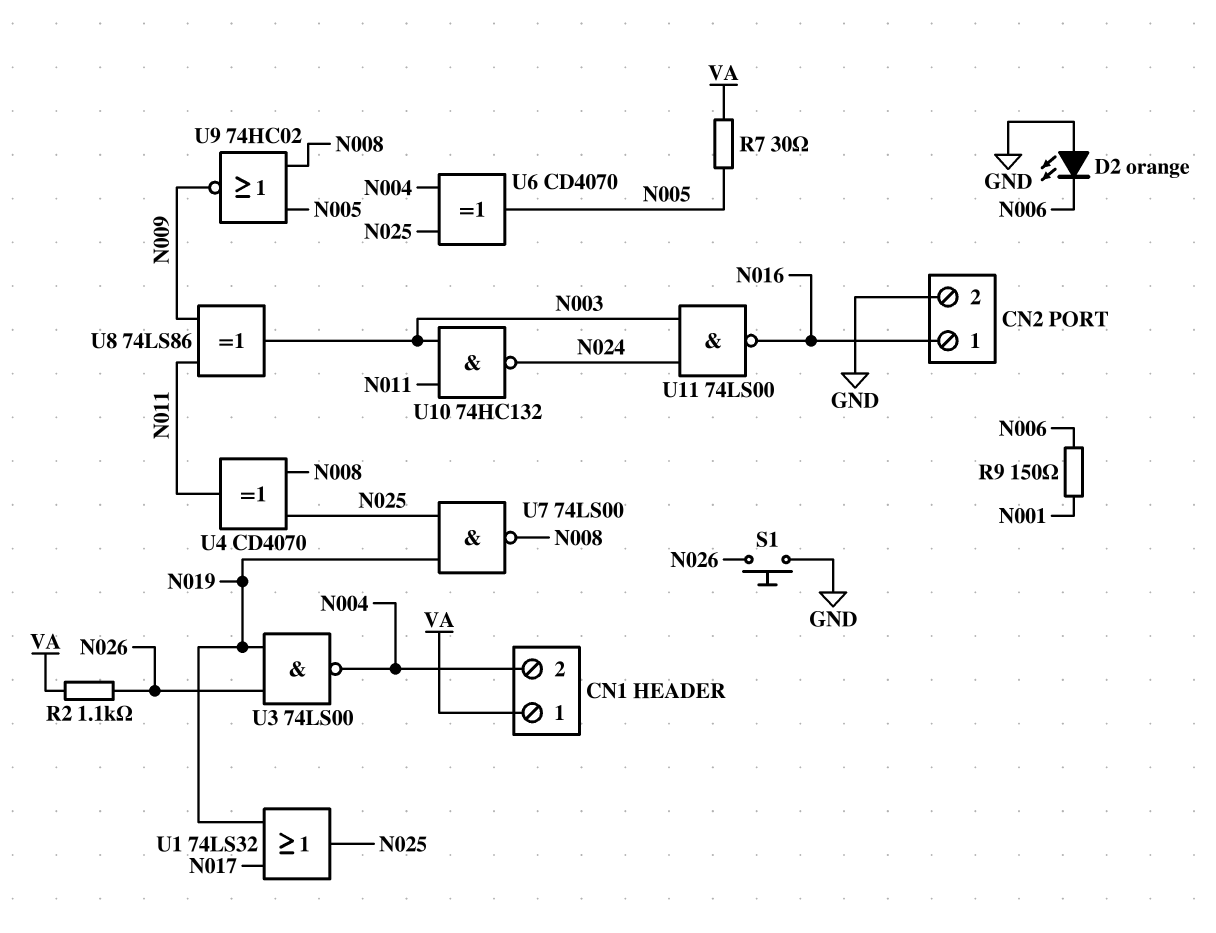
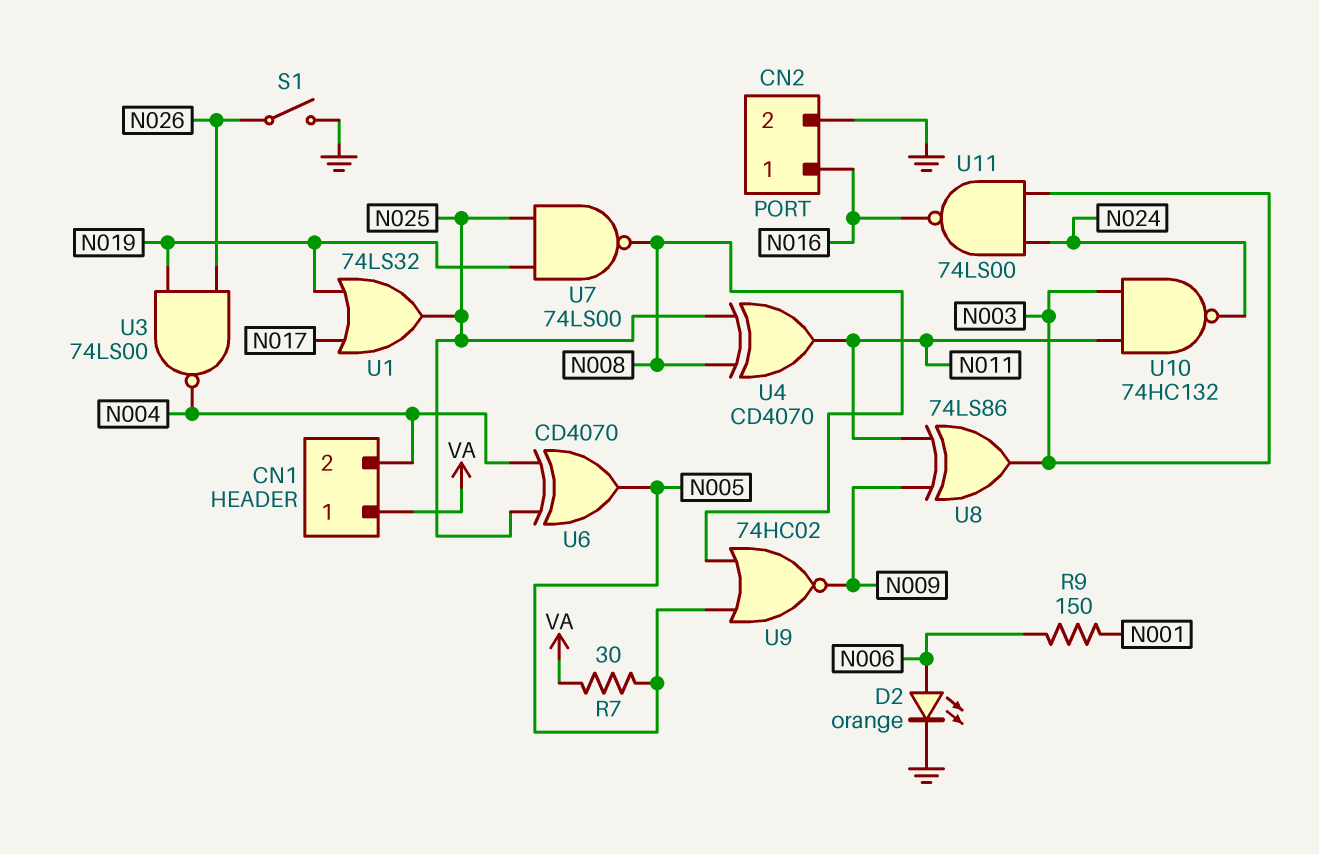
D2: LED orange (A GND, K N006) -> LED orange (A N006, K GND)
R2: 1.1k (N026, VA) -> none
S1: button (GND, N026) -> switch (GND, N026)

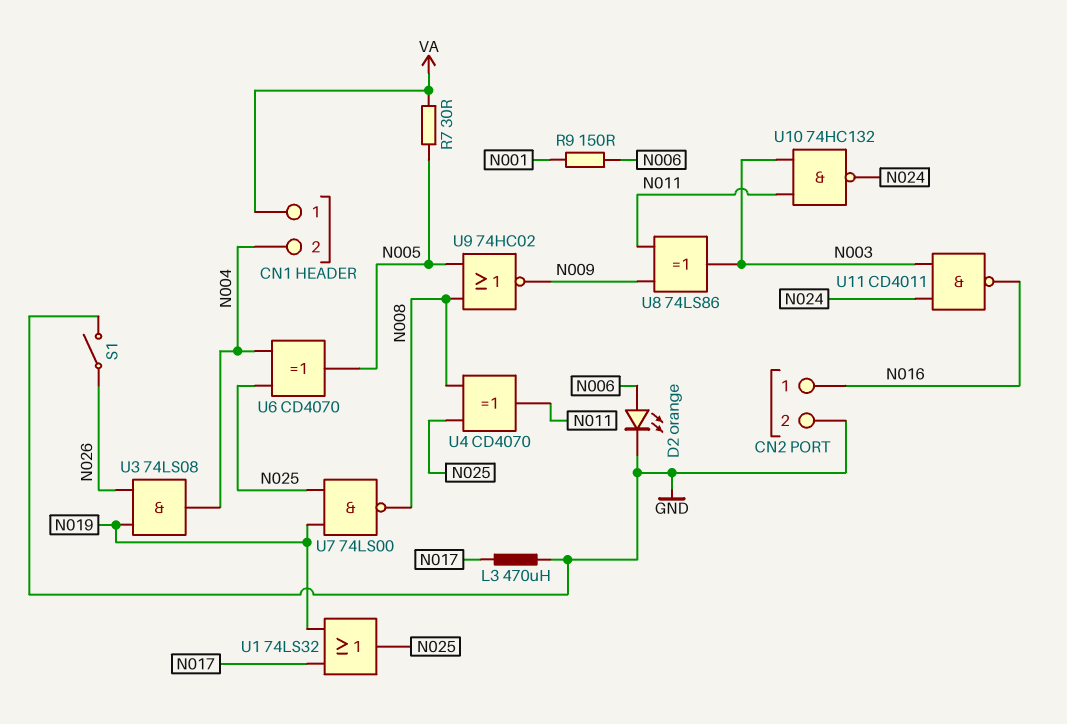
L3: none -> 470uH (GND, N017)
U3: NAND 74LS00 (in N019, in N026, out N004) -> AND 74LS08 (in N019, in N026, out N004)
U11: NAND 74LS00 (in N003, in N024, out N016) -> NAND CD4011 (in N003, in N024, out N016)

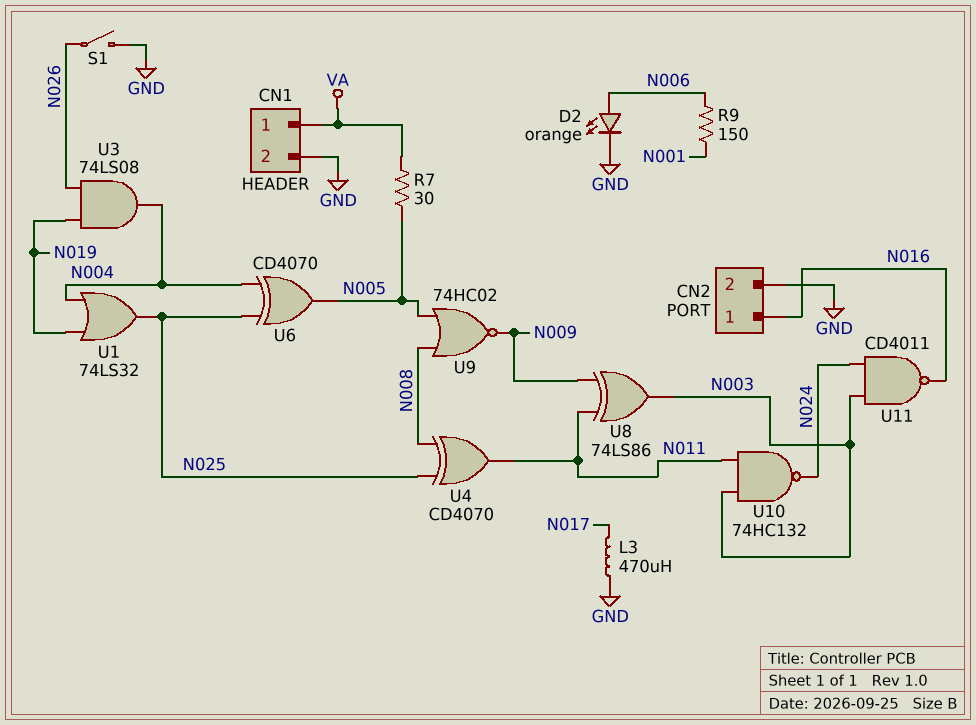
CN1 pin 2: N004 -> GND
U1: OR 74LS32 (in N017, in N019, out N025) -> OR 74LS32 (in N004, in N019, out N025)
U7: NAND 74LS00 (in N019, in N025, out N008) -> none

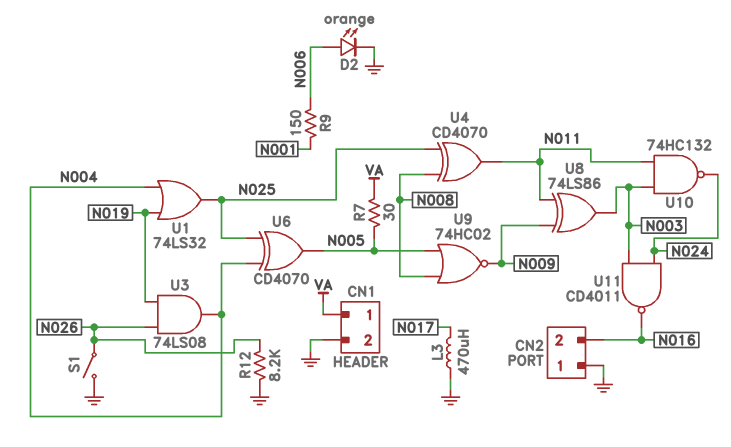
CN2 pin 1: N016 -> GND
CN2 pin 2: GND -> N016
R12: none -> 8.2k (GND, N026)

